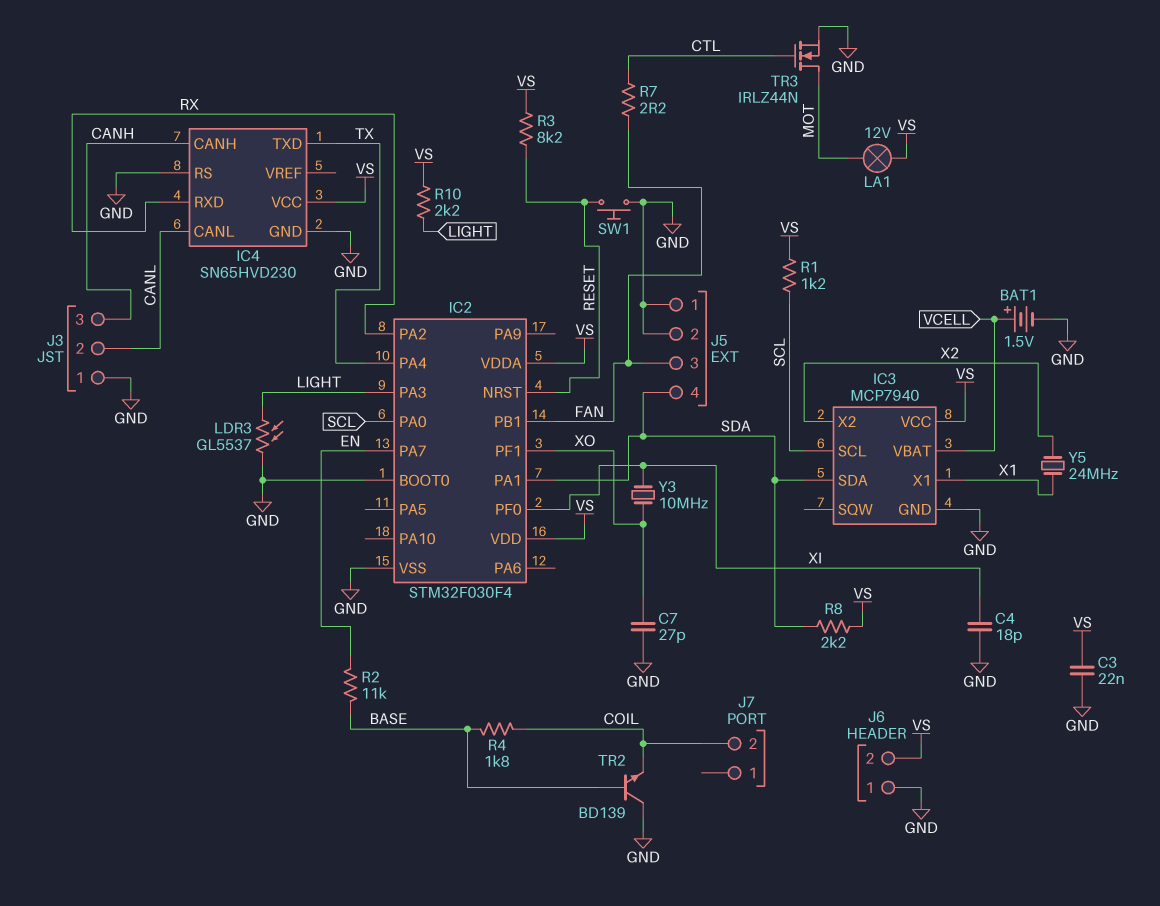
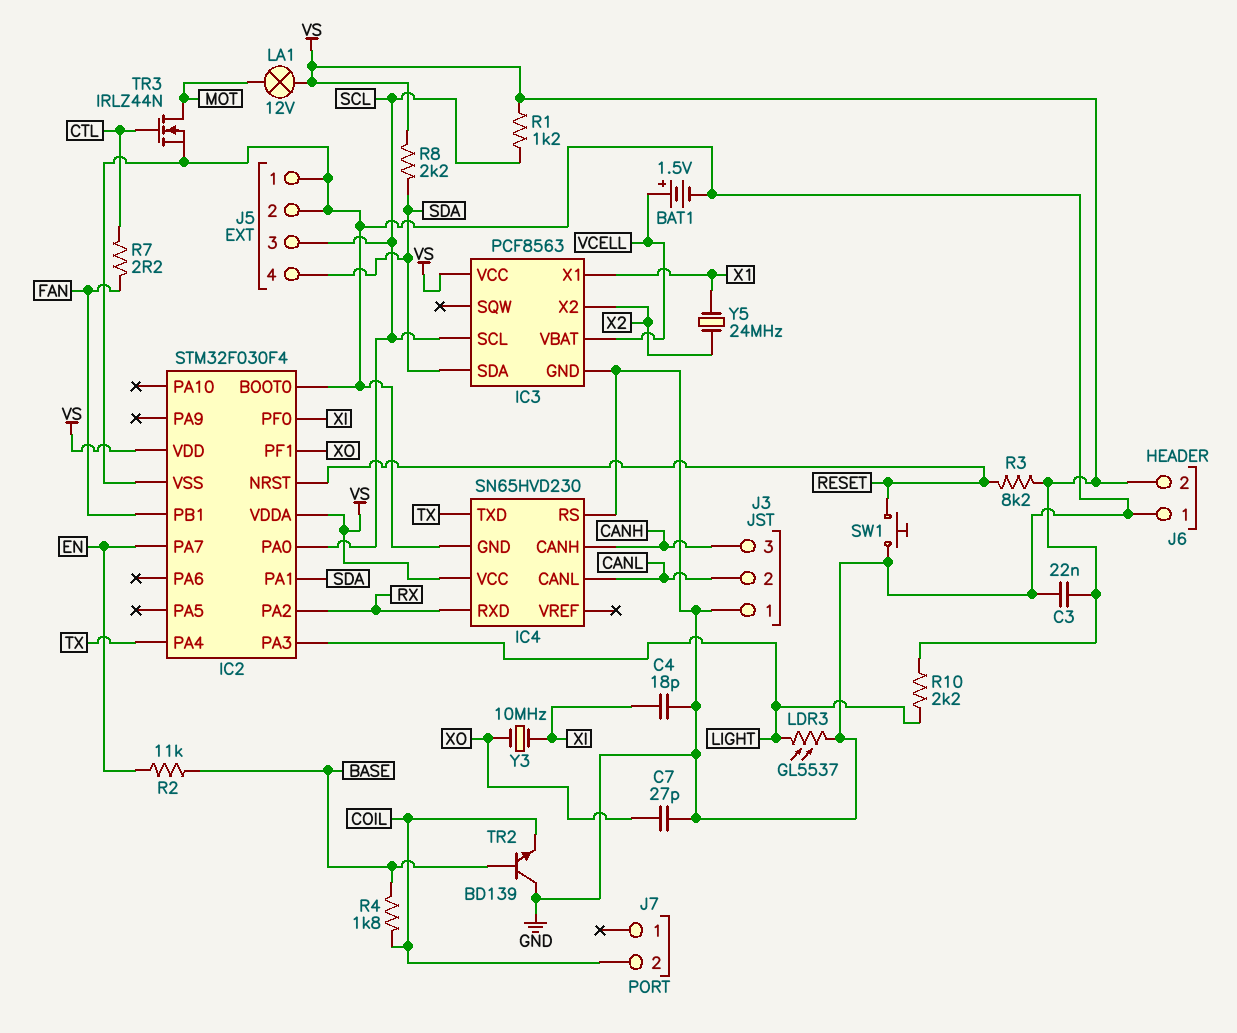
IC3: MCP7940 -> PCF8563
J5 pin 3: FAN -> SCL

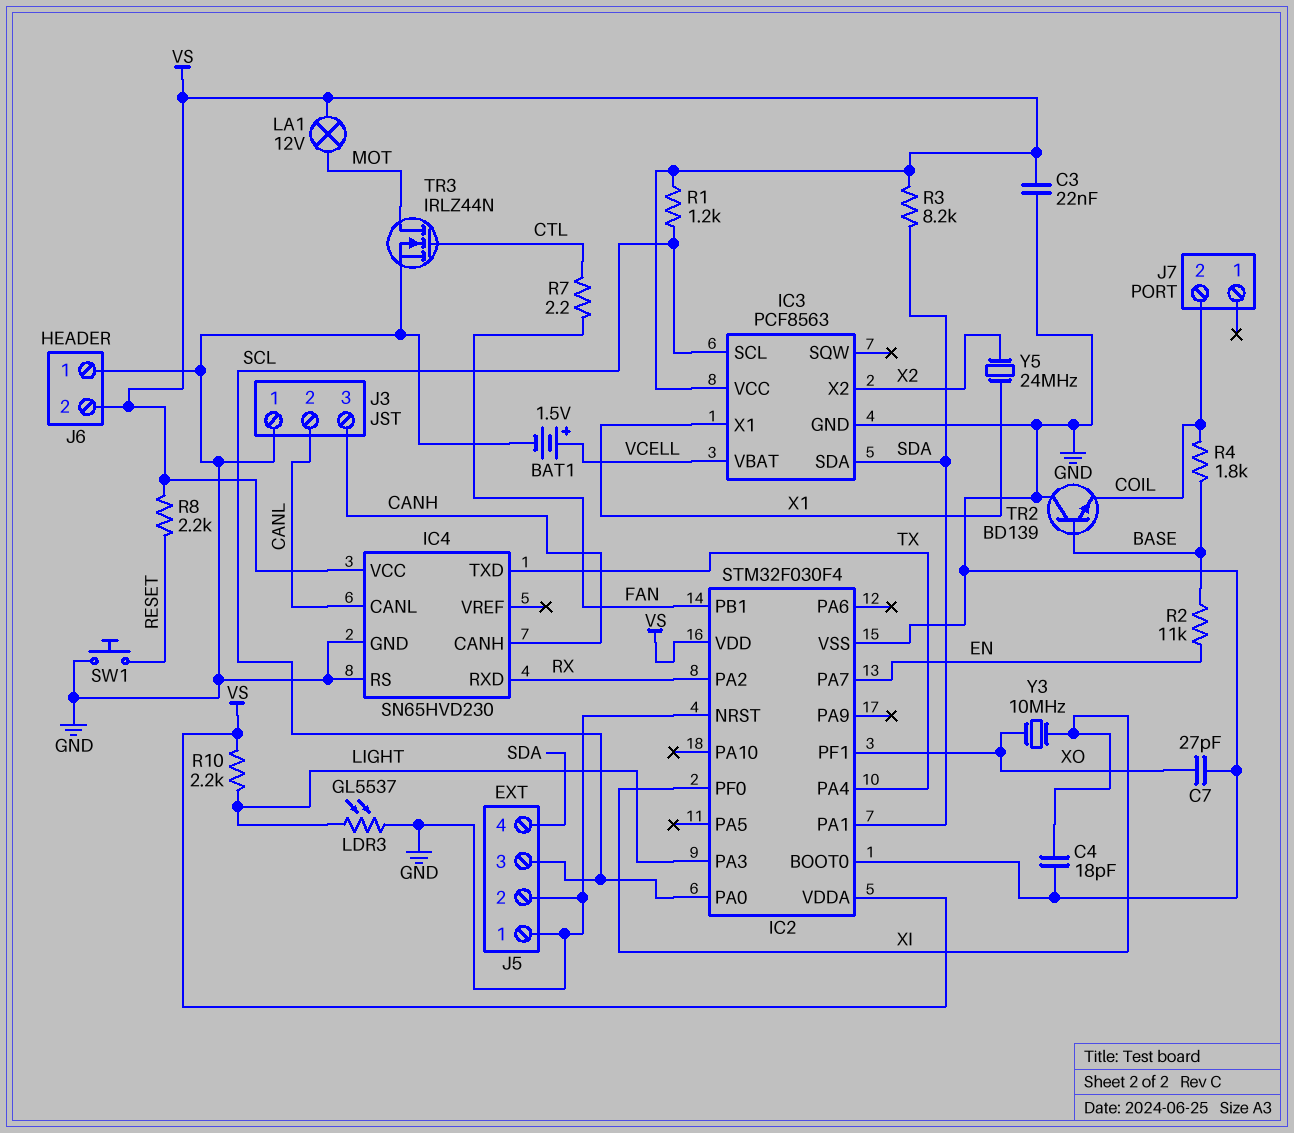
IC2 pin NRST: RESET -> GND
R3: 8.2k (RESET, VS) -> 8.2k (SDA, VS)
R8: 2.2k (SDA, VS) -> 2.2k (RESET, VS)

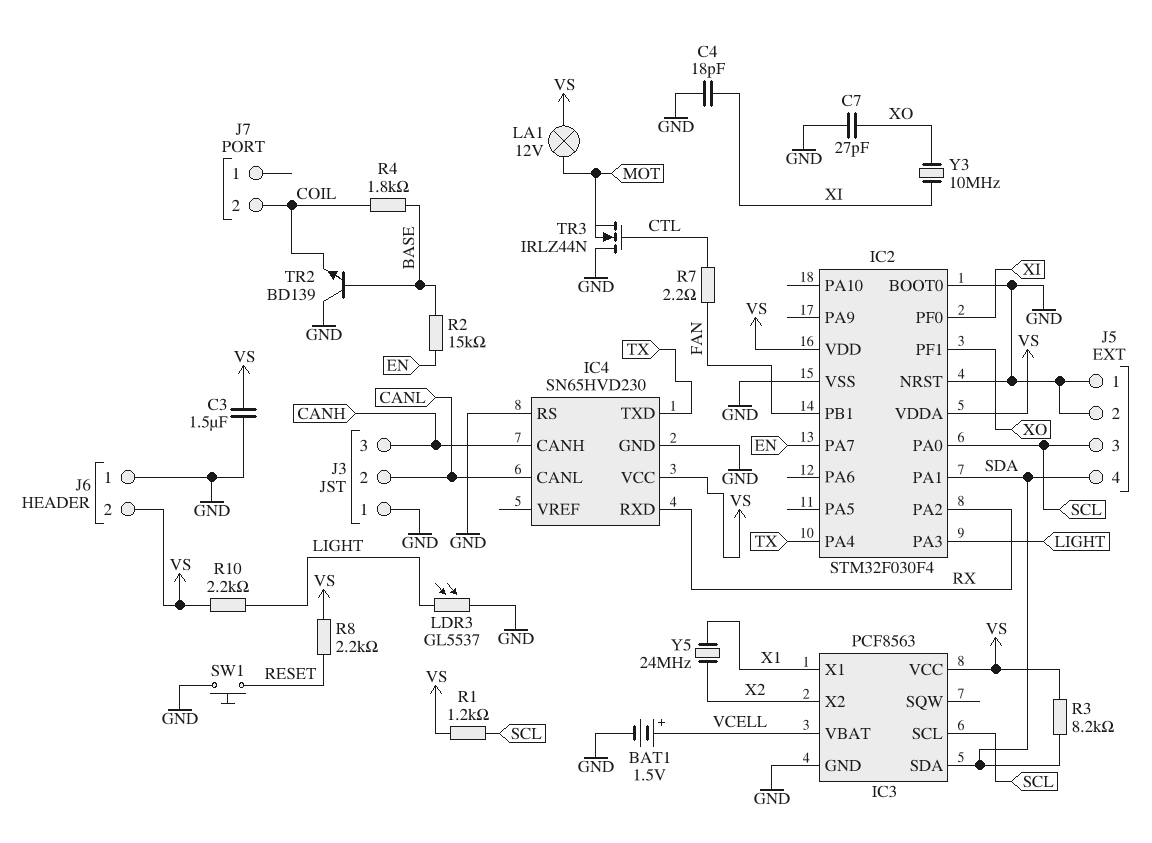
C3: 22nF (GND, VS) -> 1.5uF (GND, VS)
R2: 11k (BASE, EN) -> 15k (BASE, EN)
TR3: NMOS IRLZ44N (G CTL, D MOT, S GND) -> NMOS IRLZ44N (G CTL, D GND, S MOT)

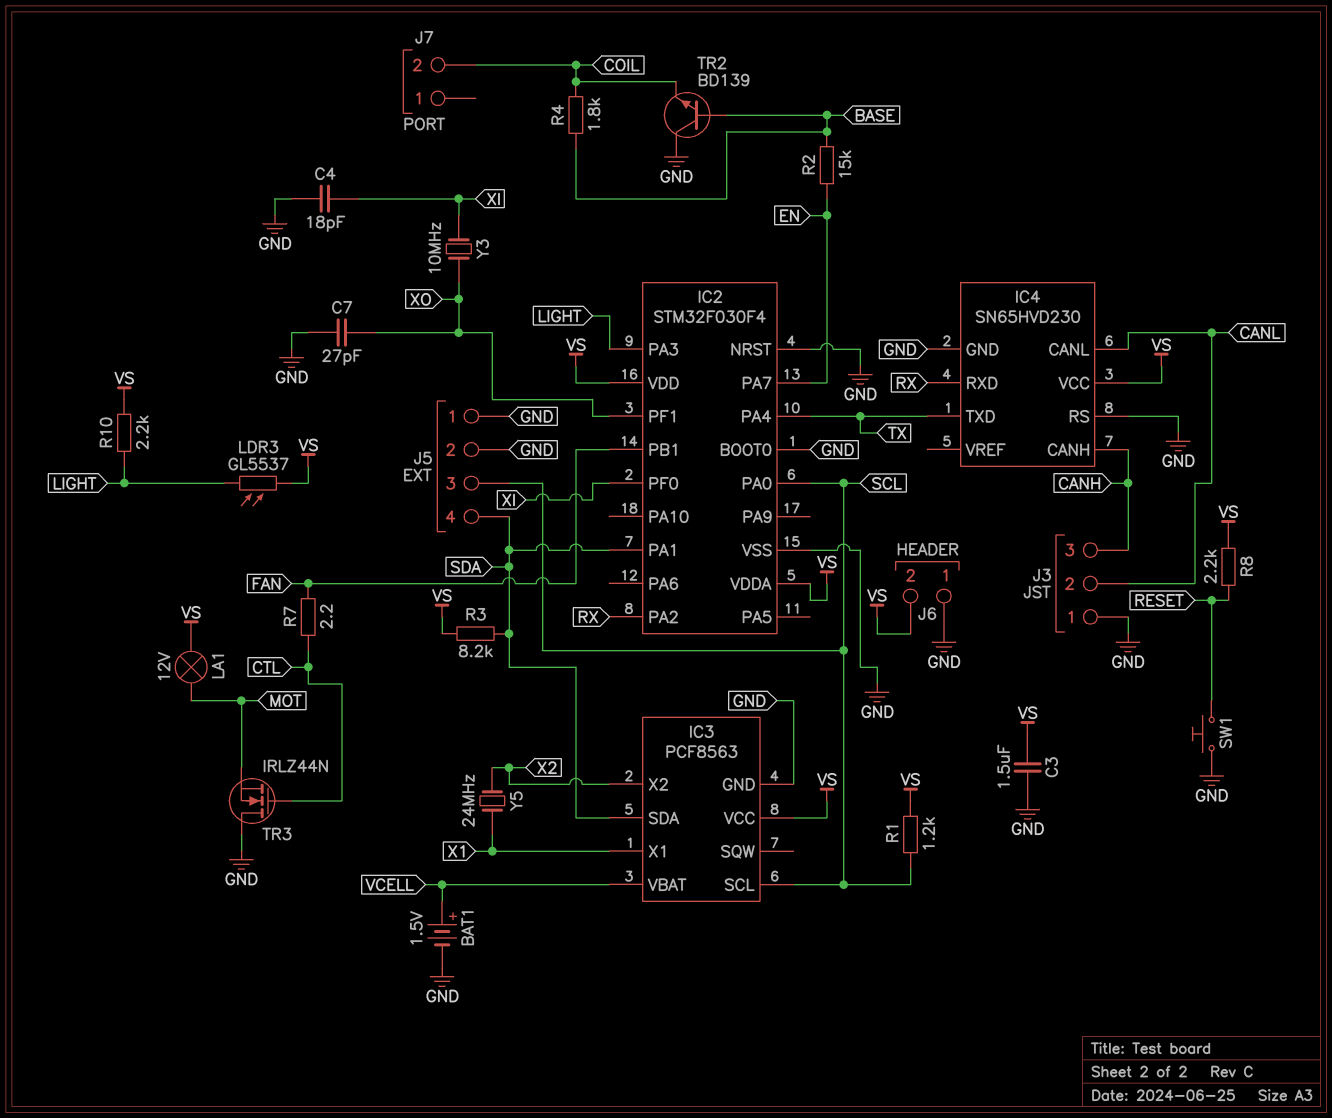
LDR3: GL5537 (GND, LIGHT) -> GL5537 (LIGHT, VS)

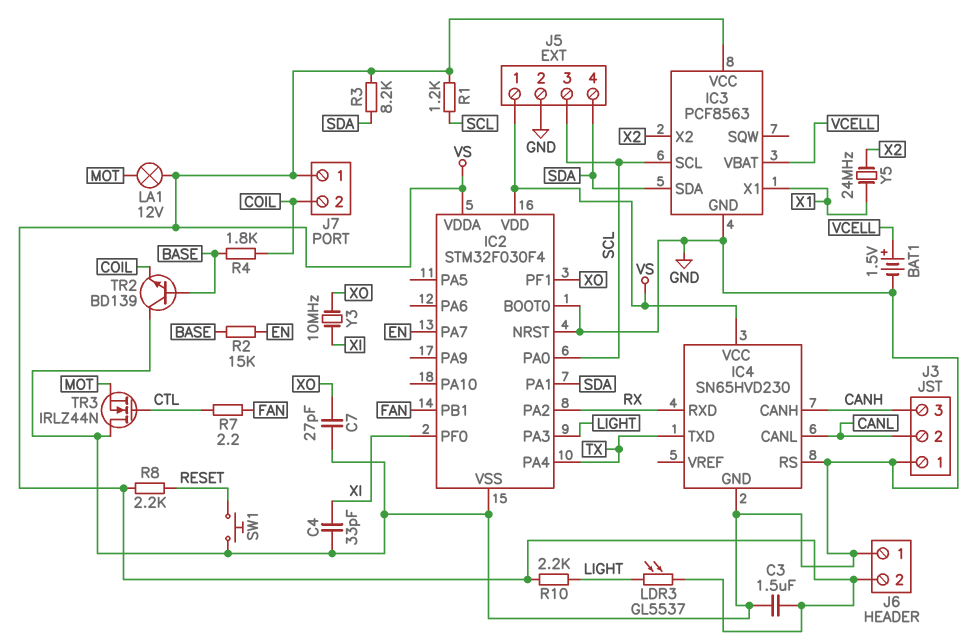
C4: 18pF (GND, XI) -> 33pF (GND, XI)
J5 pin 1: GND -> VS
J7 pin 1: none -> VS

